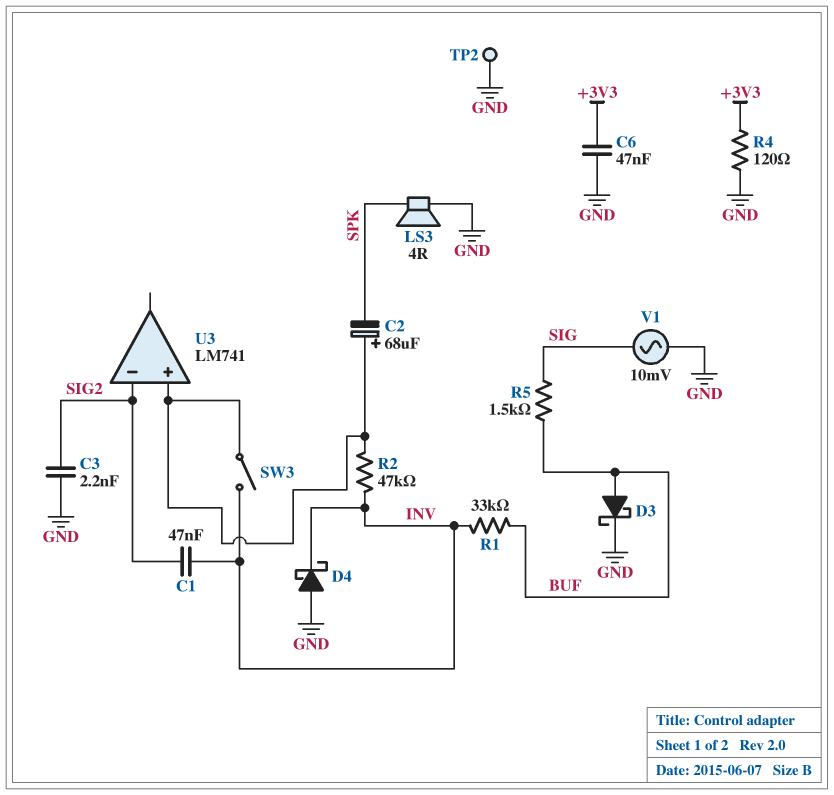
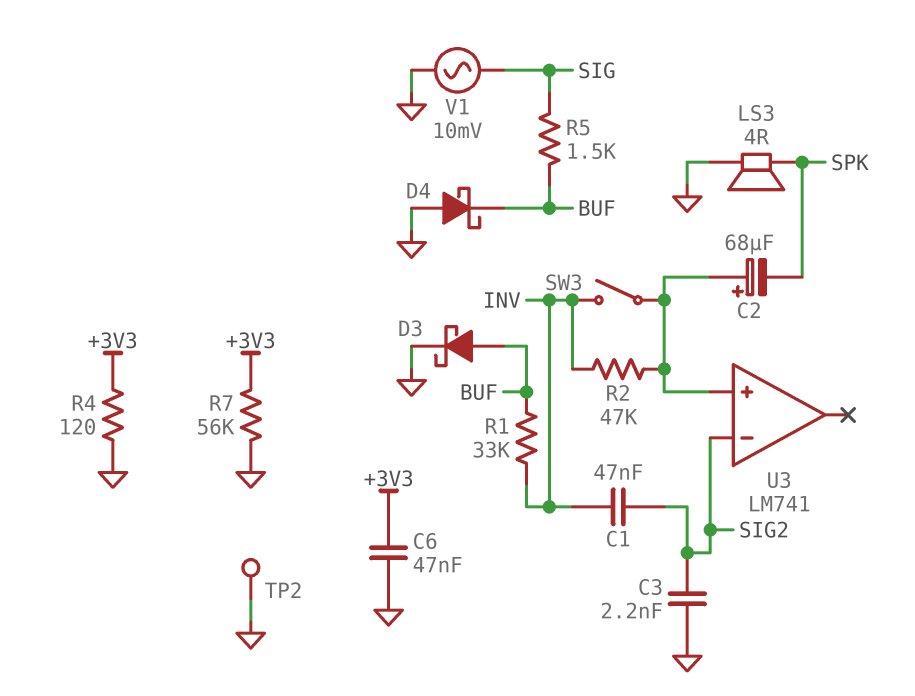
D4: schottky (A GND, K INV) -> schottky (A GND, K BUF)
R7: none -> 56k (+3V3, GND)

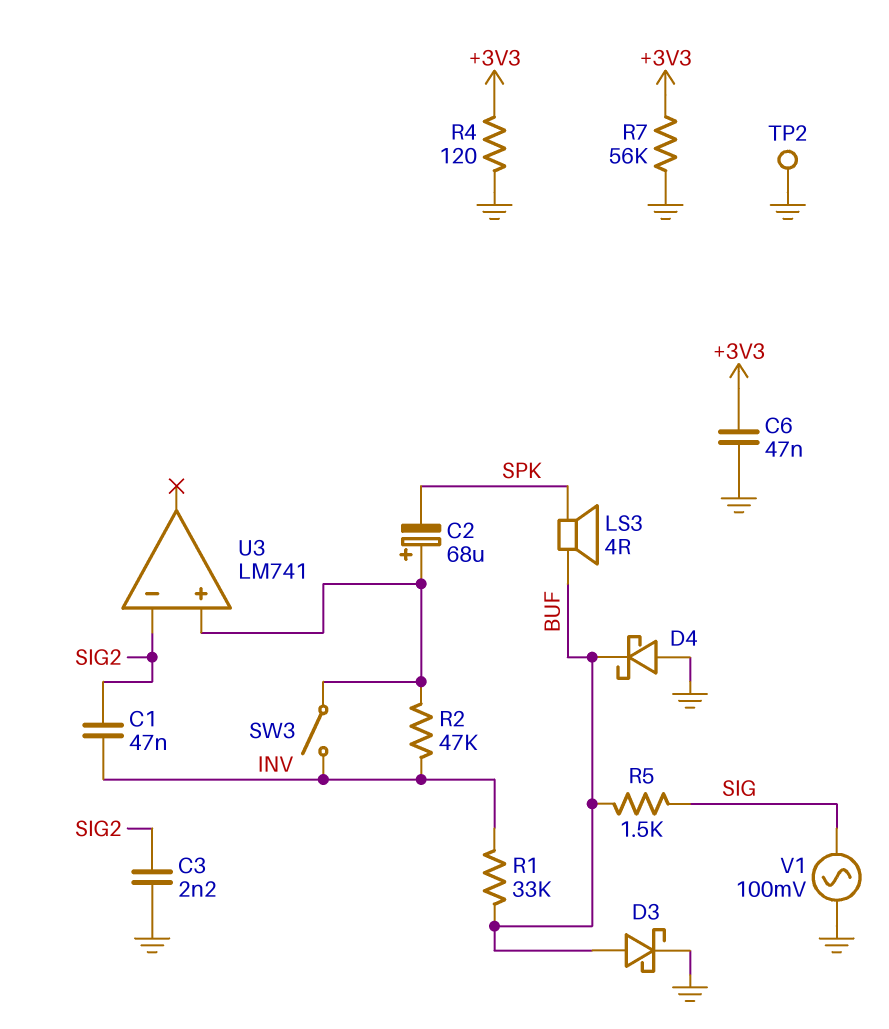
LS3: speaker 4R (GND, SPK) -> speaker 4R (BUF, SPK)
V1: AC 10mV (GND, SIG) -> AC 100mV (GND, SIG)

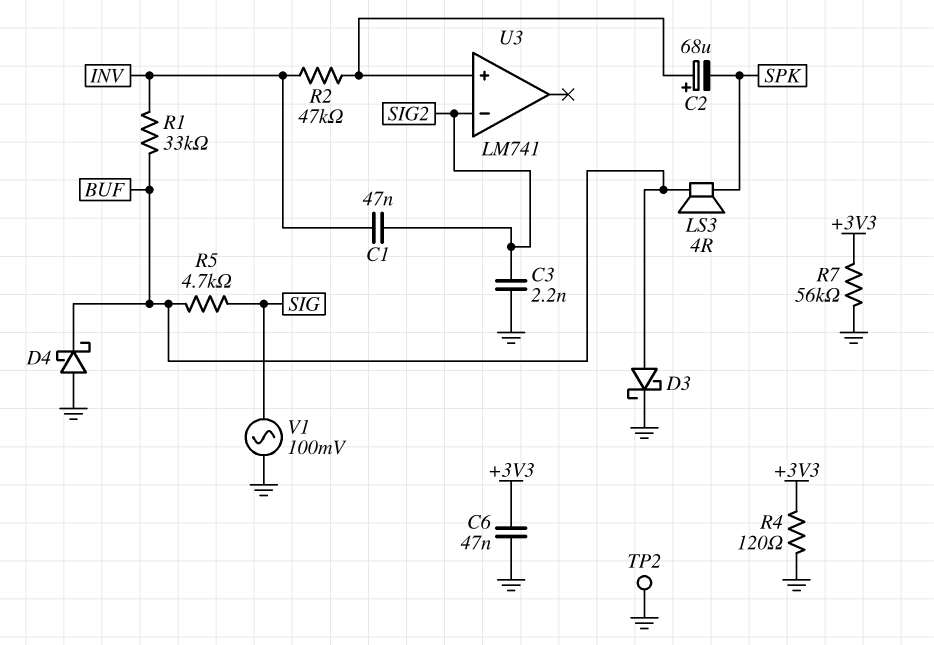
R5: 1.5k (BUF, SIG) -> 4.7k (BUF, SIG)
SW3: switch (INV, U3/in+) -> none

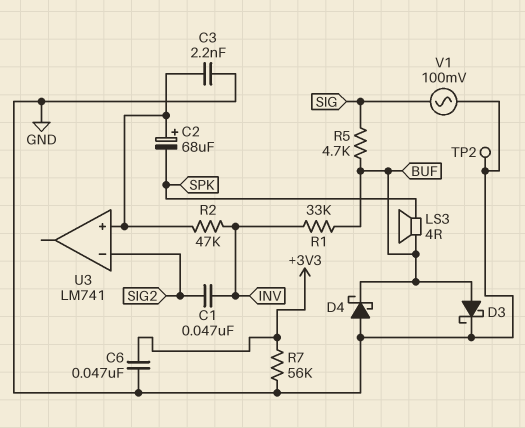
C3: 2.2nF (GND, SIG2) -> 2.2nF (GND, U3/in+)
R4: 120 (+3V3, GND) -> none

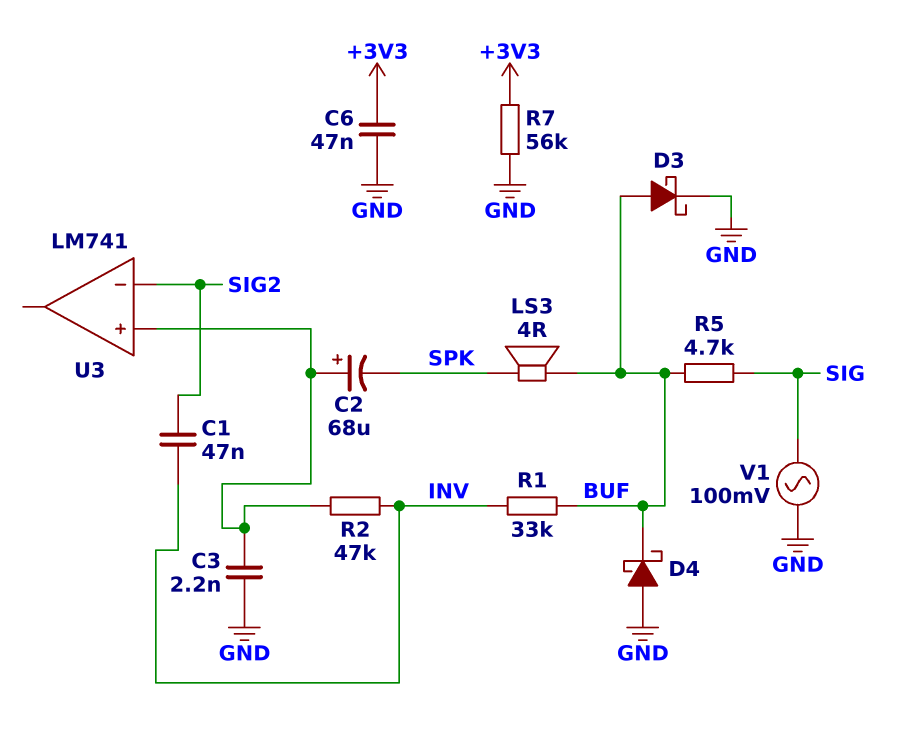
TP2: test point (GND) -> none

